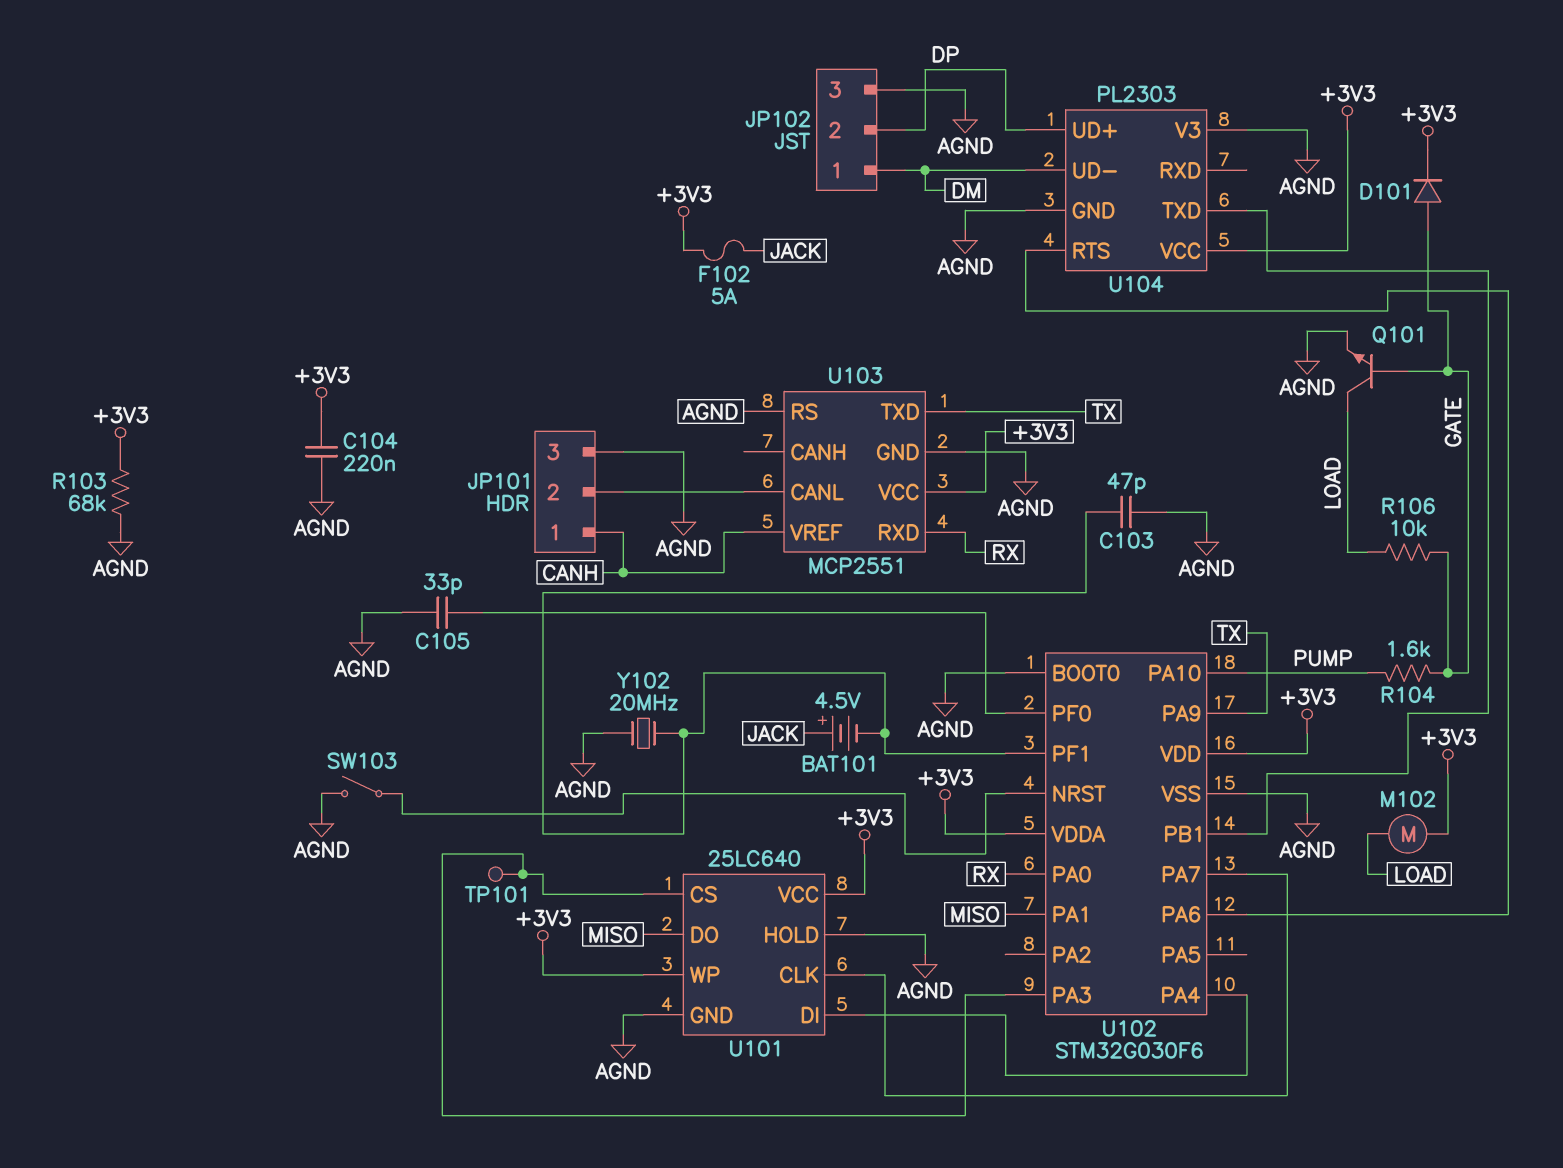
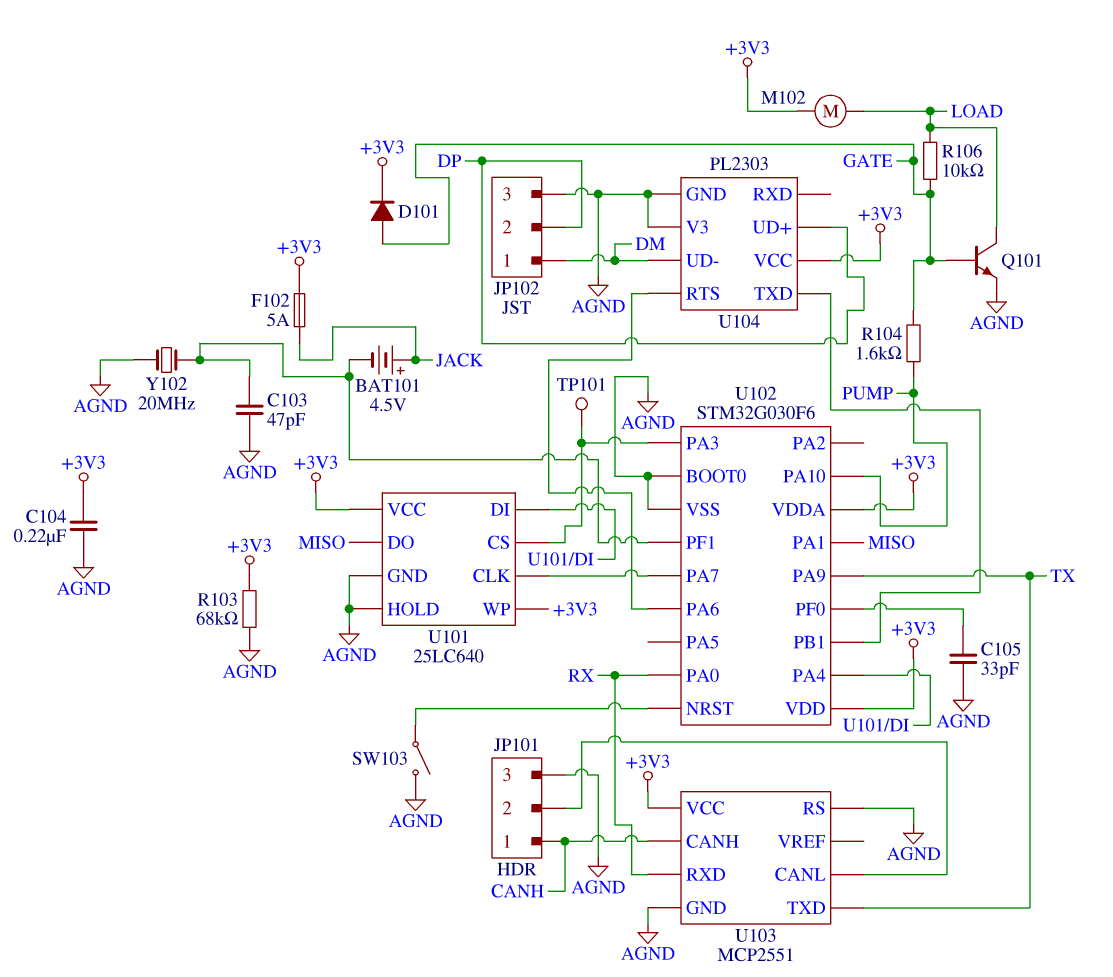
U103 pin CANH: none -> CANH
U103 pin VREF: CANH -> none

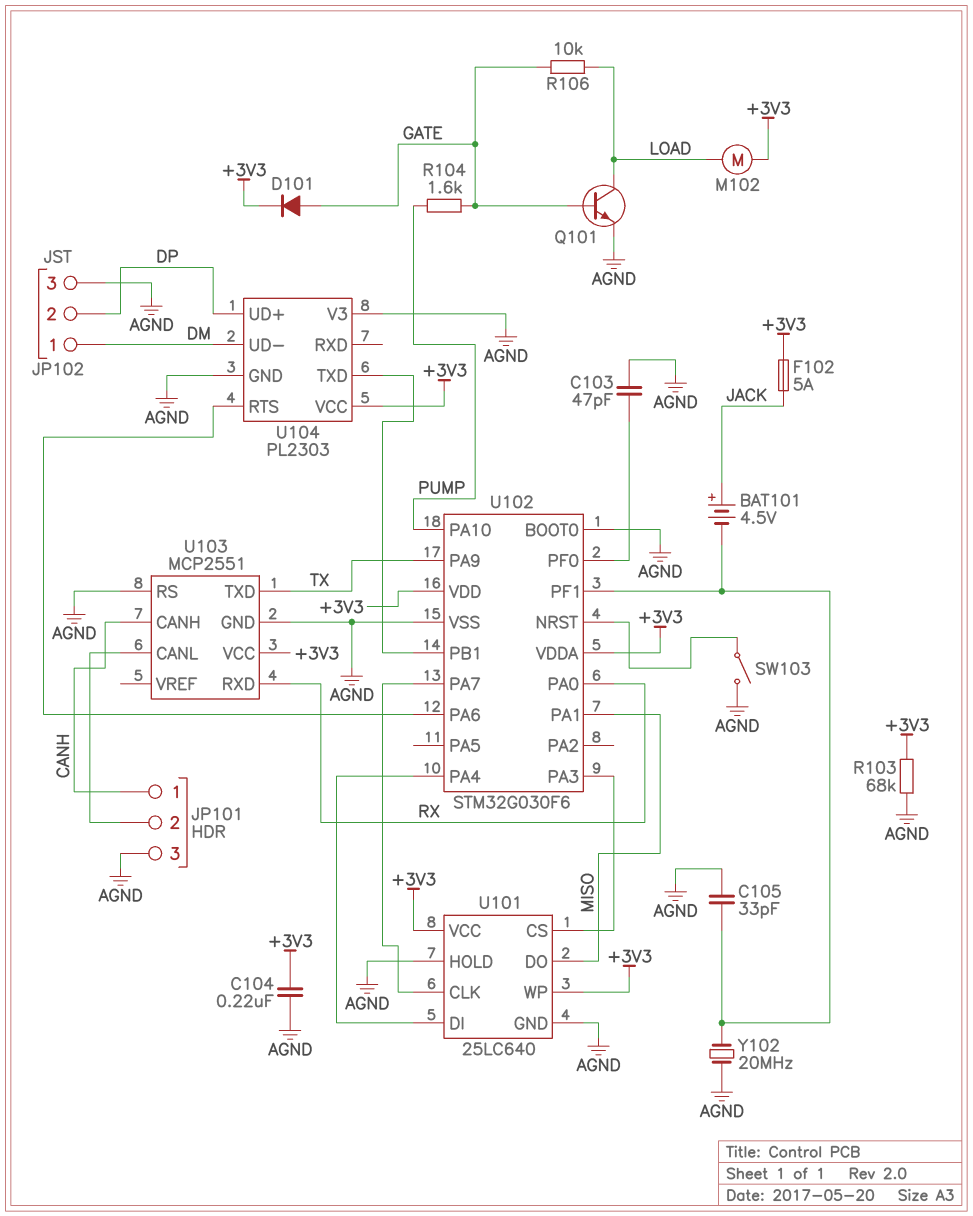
C103: 47pF (AGND, U102/PF1) -> 47pF (AGND, U102/PF0)
C105: 33pF (AGND, U102/PF0) -> 33pF (AGND, U102/PF1)
TP101: test point (U101/CS) -> none

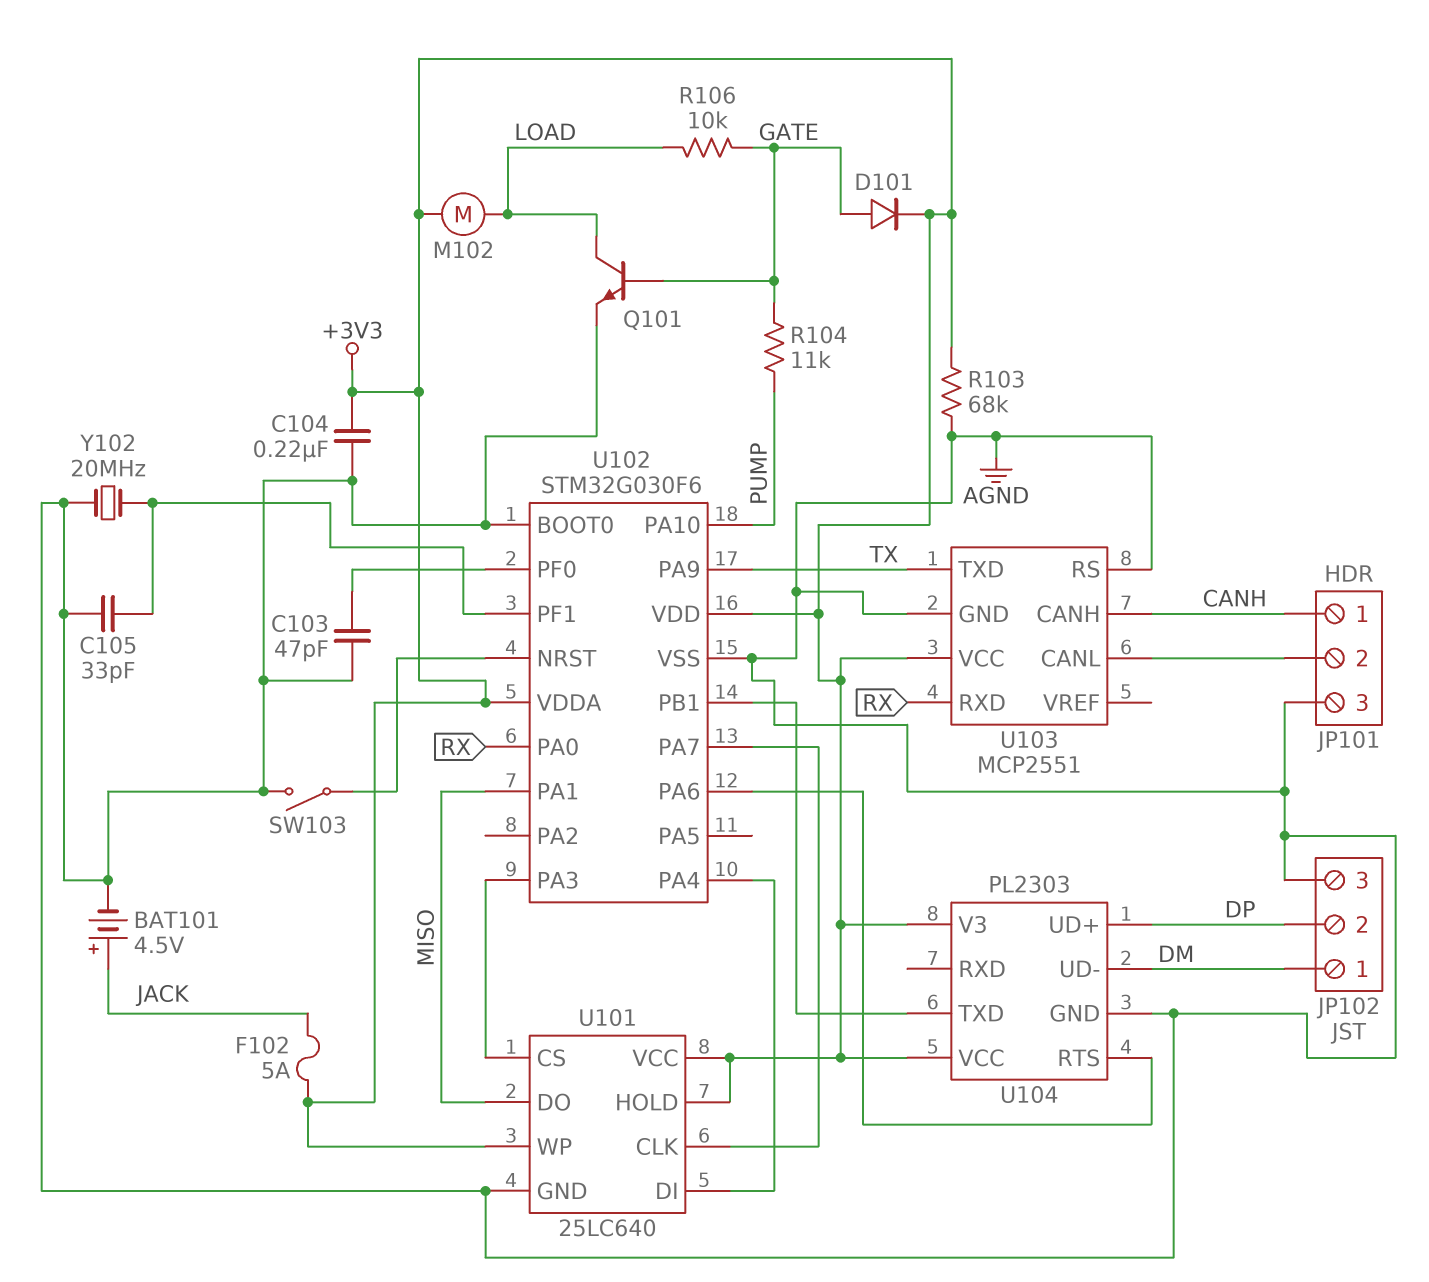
BAT101: 4.5V (plus JACK, minus U102/PF1) -> 4.5V (plus JACK, minus AGND)
R104: 1.6k (GATE, PUMP) -> 11k (GATE, PUMP)
U101 pin HOLD: AGND -> +3V3
U104 pin V3: AGND -> +3V3

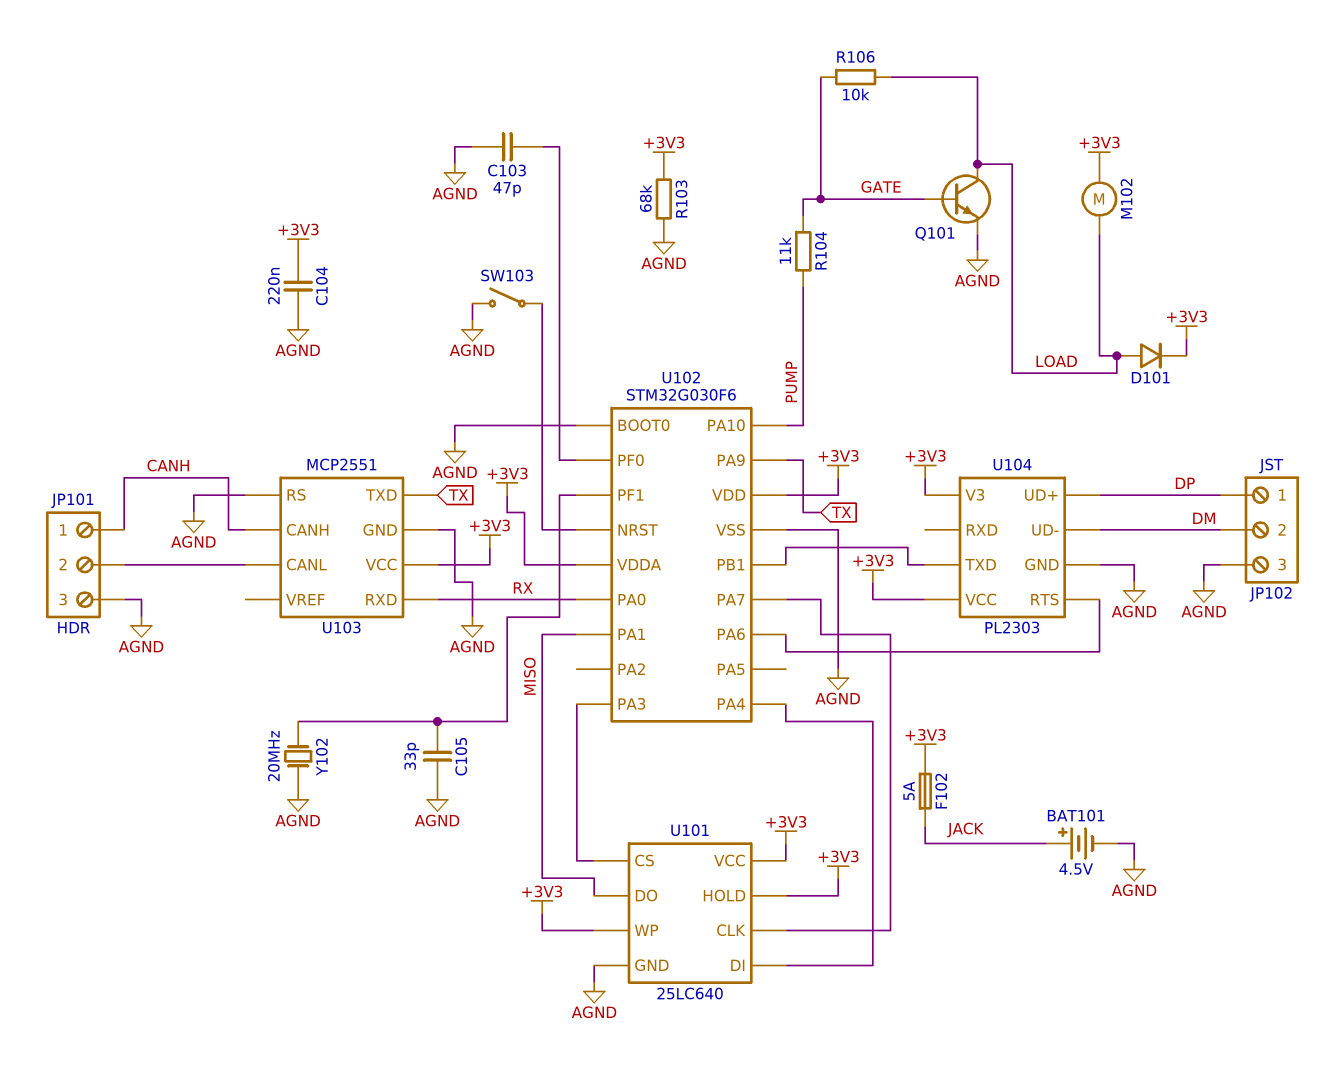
D101: diode (A GATE, K +3V3) -> diode (A LOAD, K +3V3)
JP102 pin 1: DM -> DP
JP102 pin 2: DP -> DM

